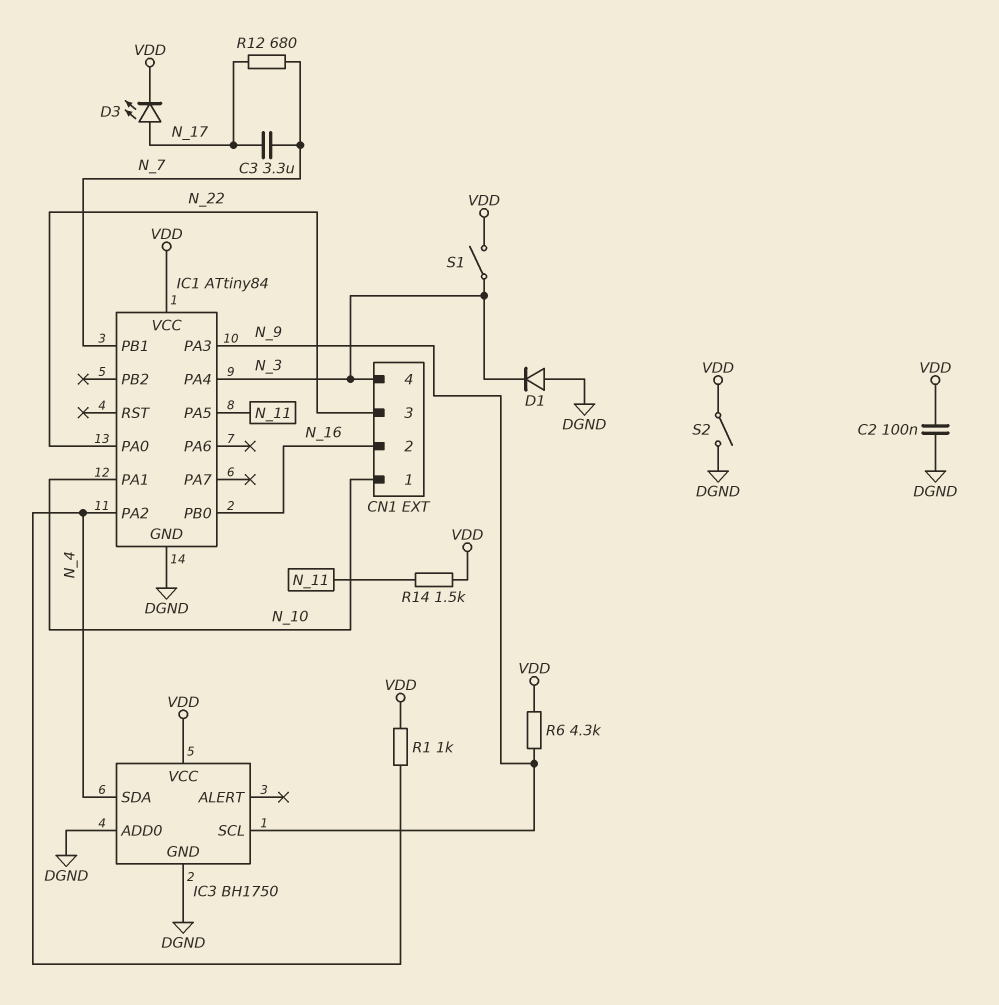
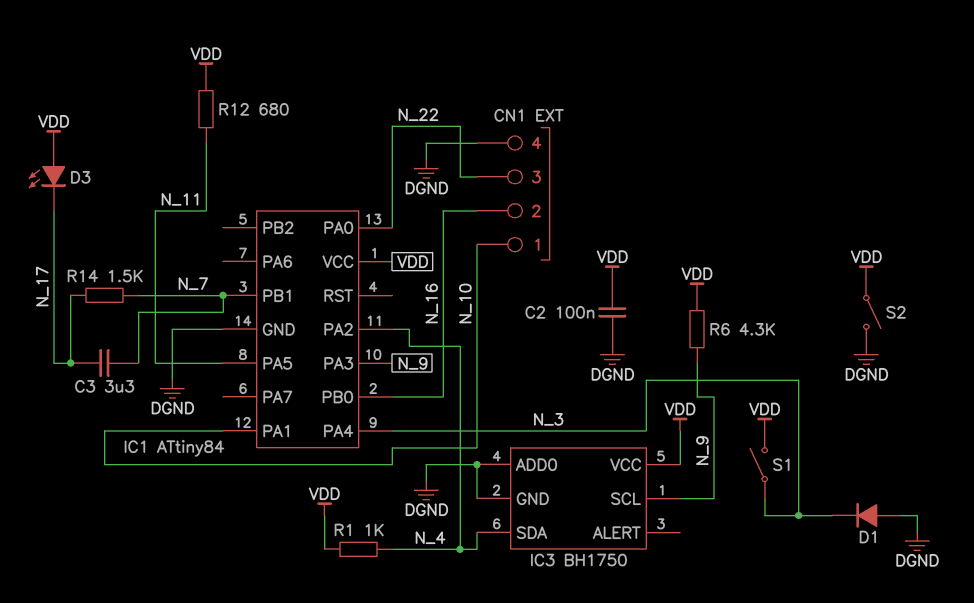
CN1 pin 4: N_3 -> DGND
D3: LED (A N_17, K VDD) -> LED (A VDD, K N_17)
R12: 680 (N_7, N_17) -> 680 (N_11, VDD)
R14: 1.5k (N_11, VDD) -> 1.5k (N_7, N_17)

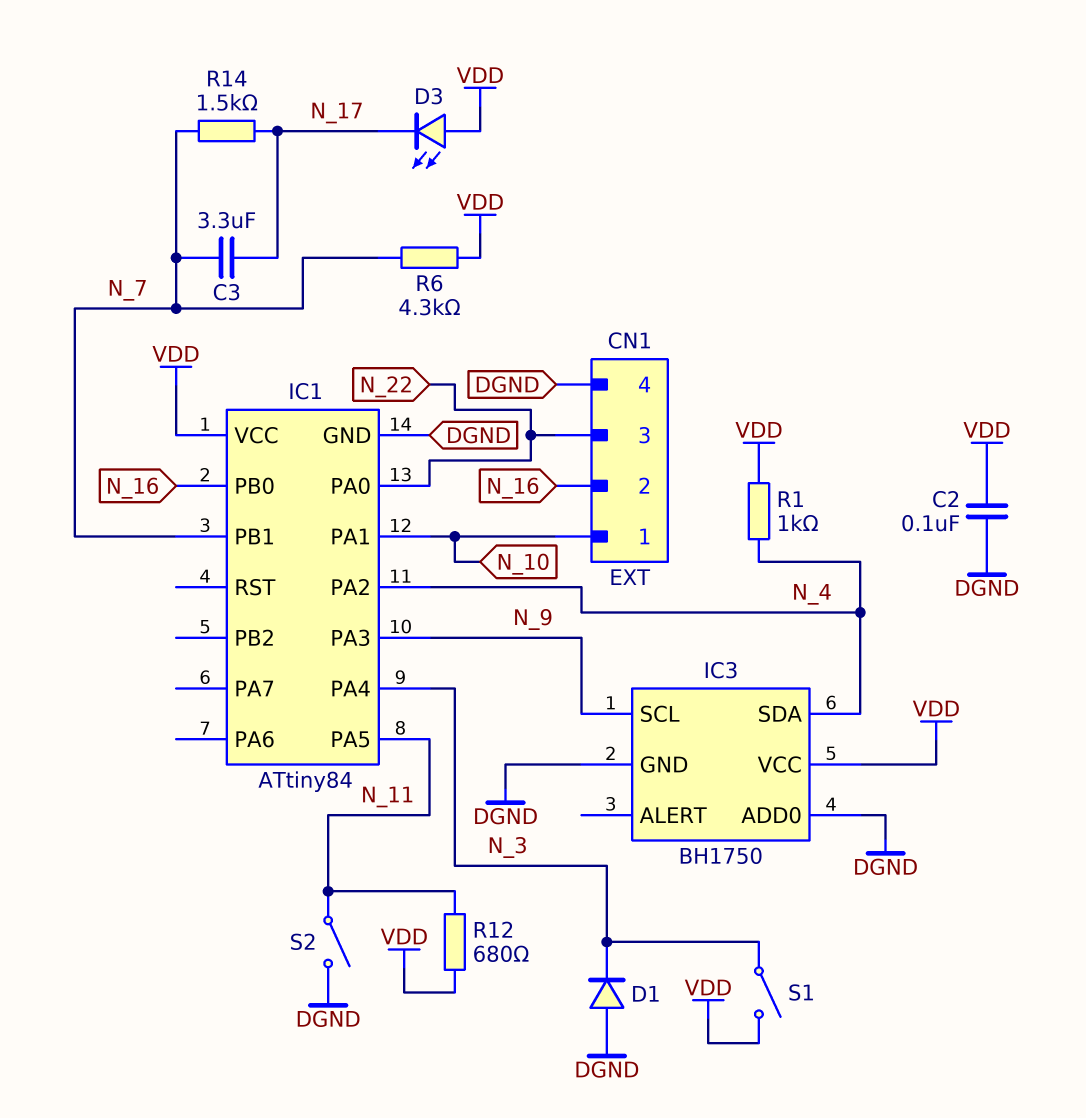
R6: 4.3k (N_9, VDD) -> 4.3k (N_7, VDD)
S2: switch (DGND, VDD) -> switch (DGND, N_11)

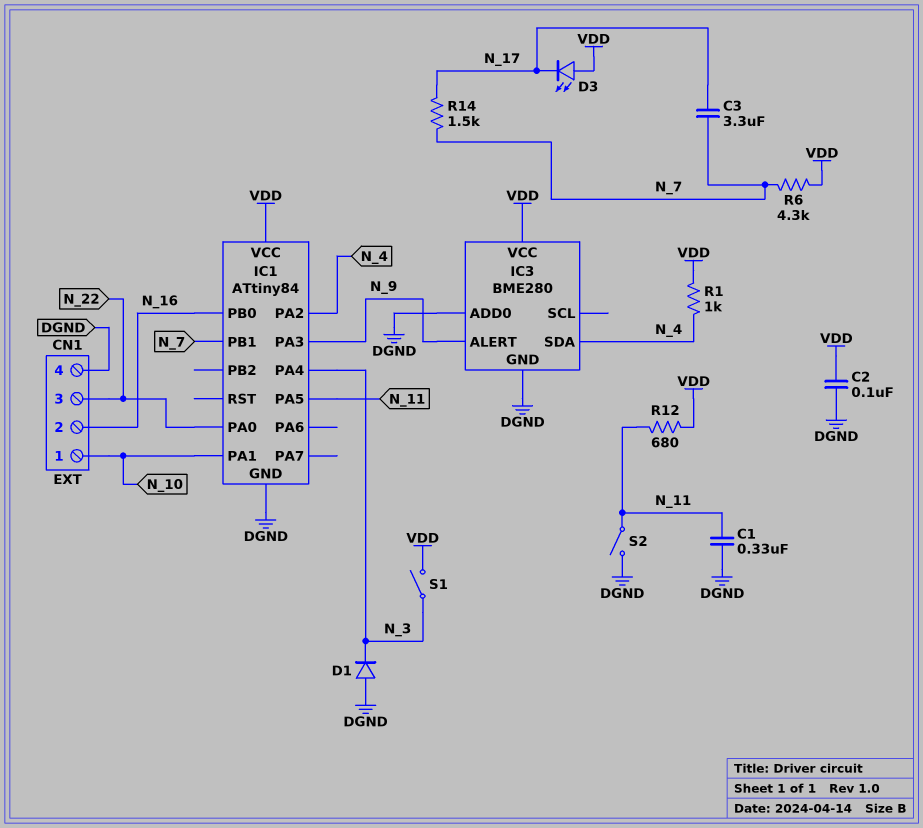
C1: none -> 330nF (DGND, N_11)
IC3: BH1750 -> BME280
IC3 pin ALERT: none -> N_9
IC3 pin SCL: N_9 -> none

